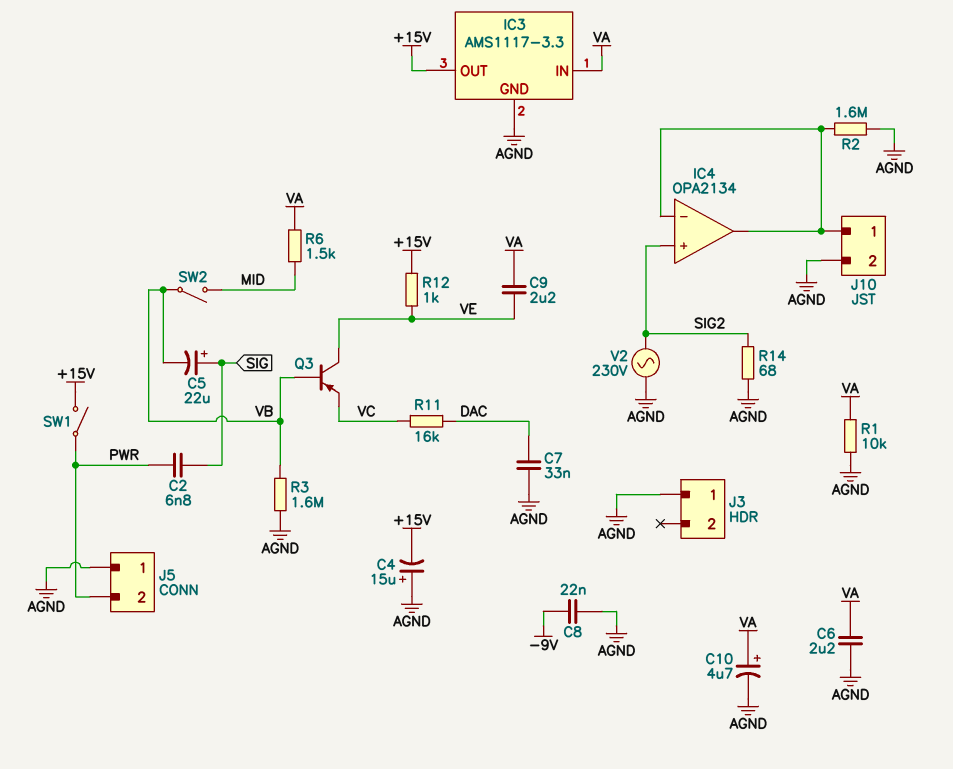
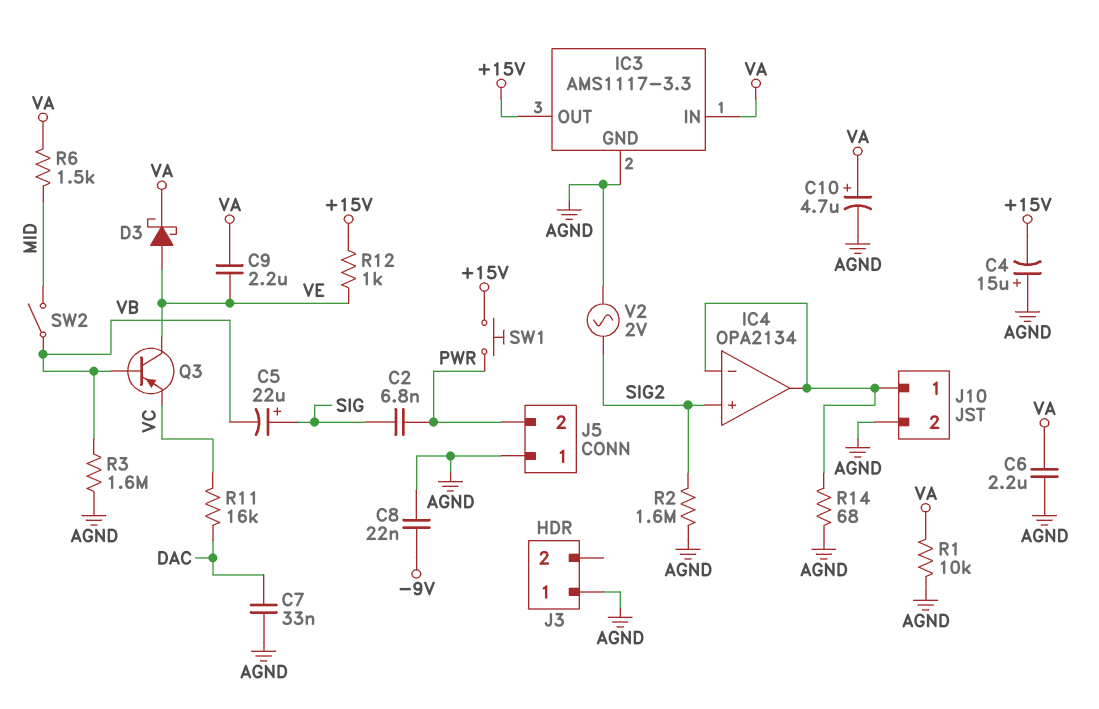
D3: none -> schottky (A VE, K VA)
R2: 1.6M (AGND, IC4/in-) -> 1.6M (AGND, SIG2)
R14: 68 (AGND, SIG2) -> 68 (AGND, IC4/in-)
SW1: switch (+15V, PWR) -> button (+15V, PWR)
V2: AC 230V (AGND, SIG2) -> AC 2V (AGND, SIG2)

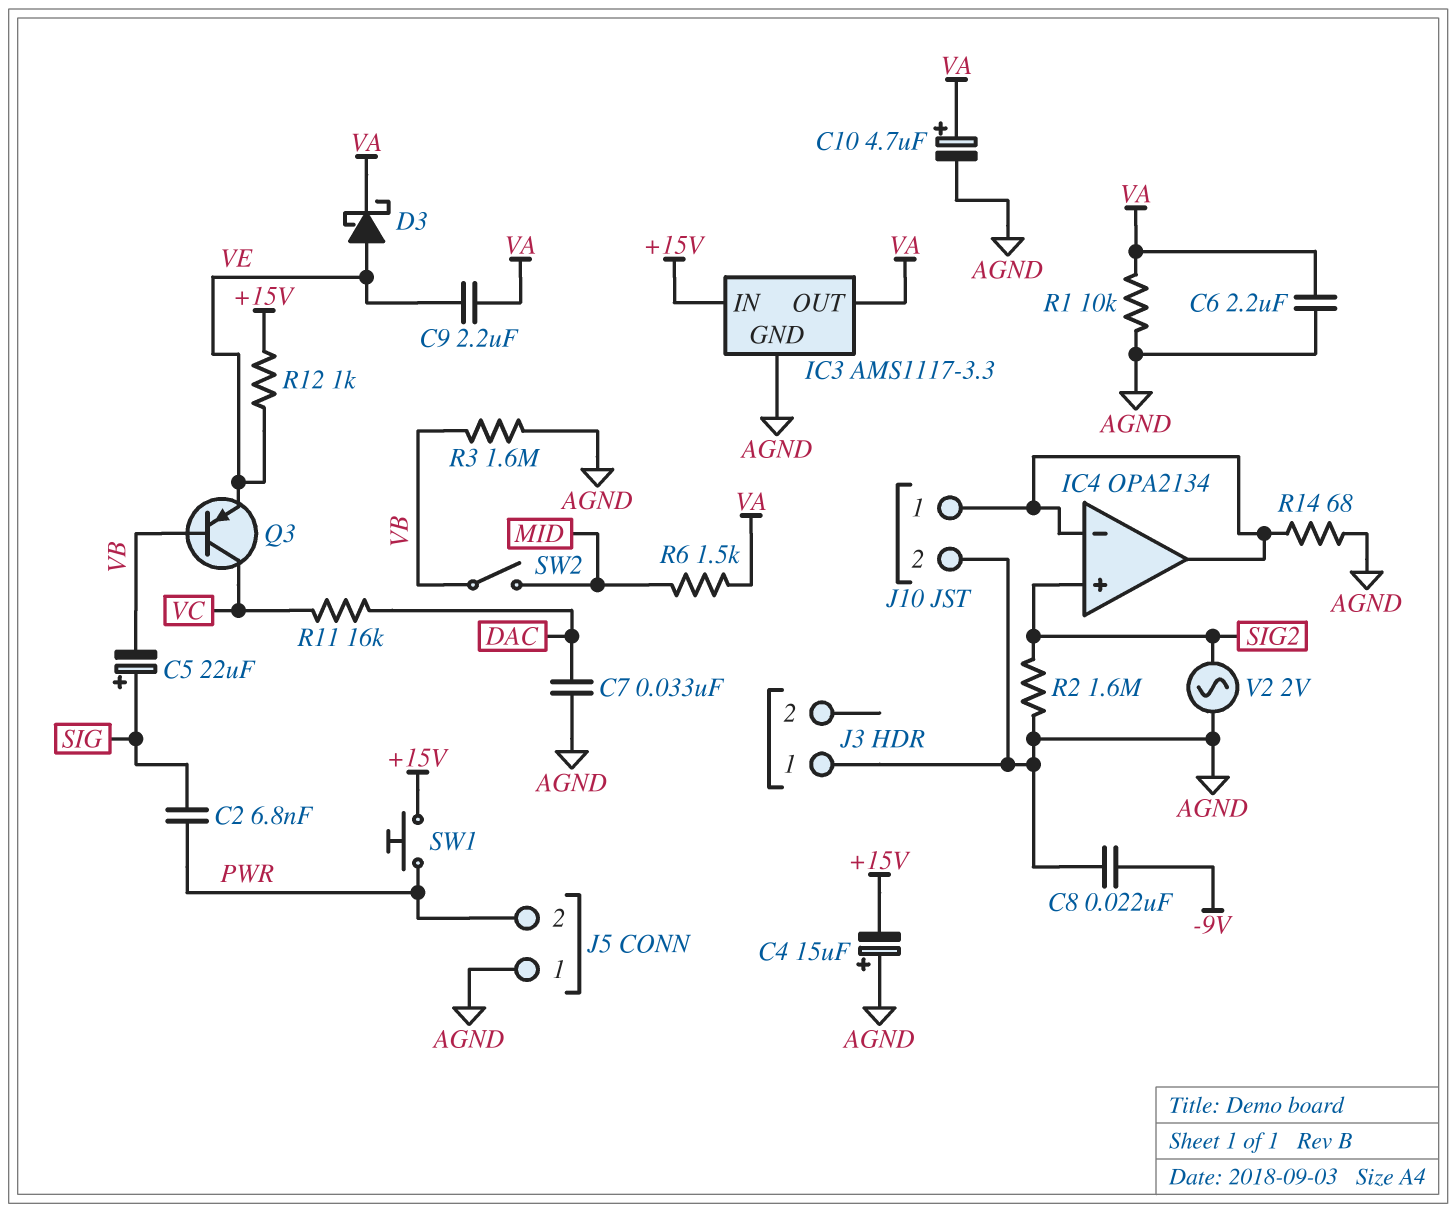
IC3 pin IN: VA -> +15V
IC3 pin OUT: +15V -> VA
Q3: PNP (B VB, C VE, E VC) -> PNP (B VB, C VC, E VE)

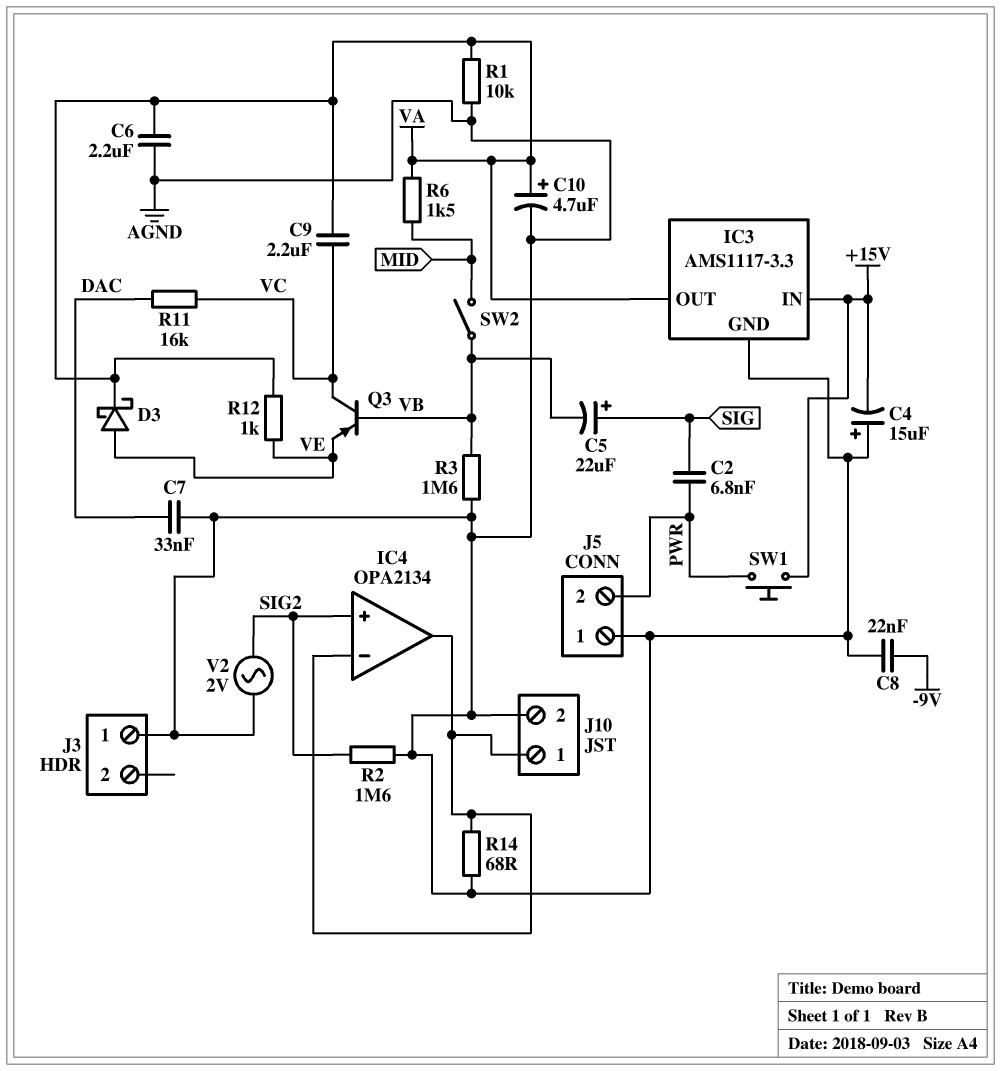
C9: 2.2uF (VA, VE) -> 2.2uF (VA, VC)
R12: 1k (+15V, VE) -> 1k (VA, VE)

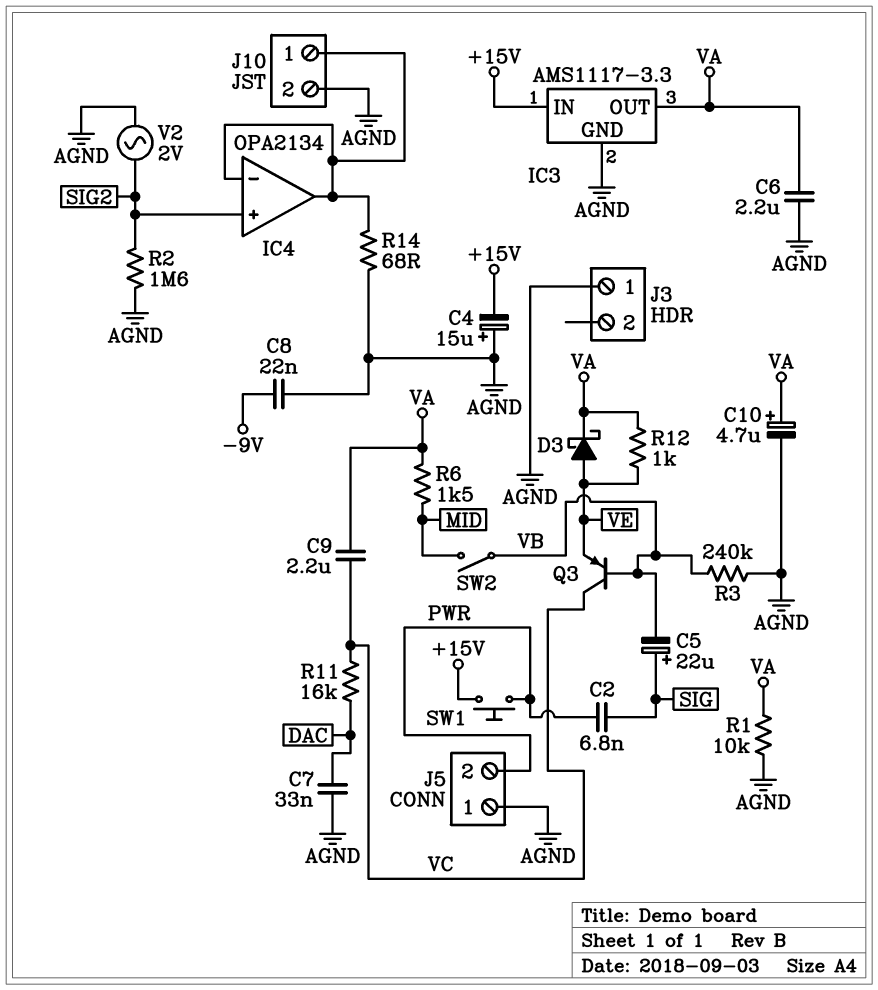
R3: 1.6M (AGND, VB) -> 240k (AGND, VB)

